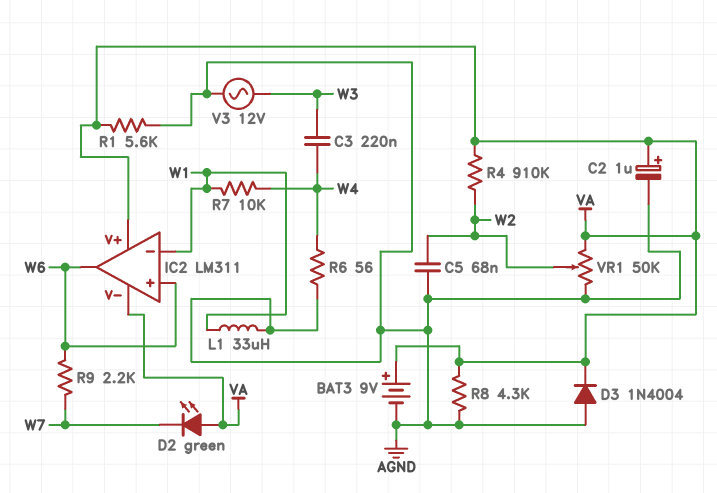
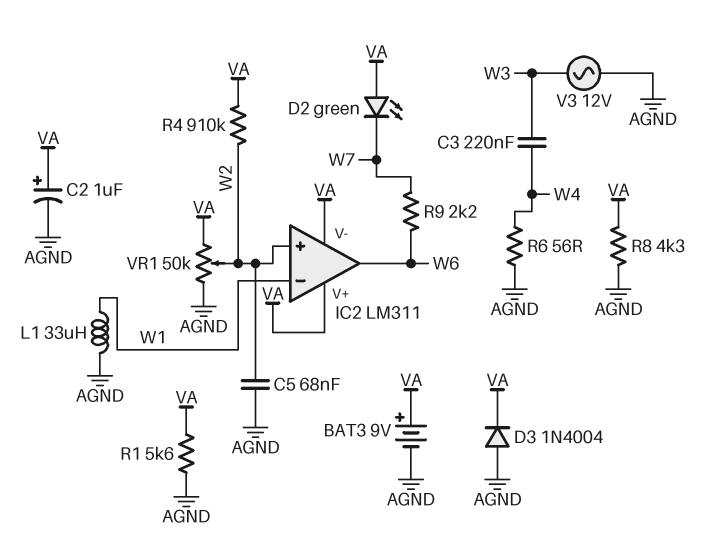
IC2 pin in+: W6 -> W2
R7: 10k (W1, W4) -> none

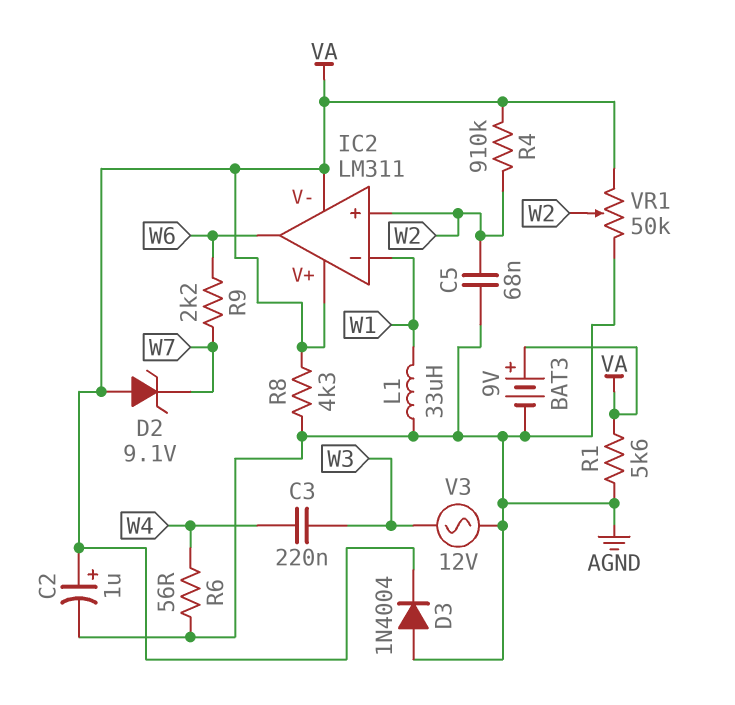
D2: LED green (A VA, K W7) -> zener 9.1V (A VA, K W7)

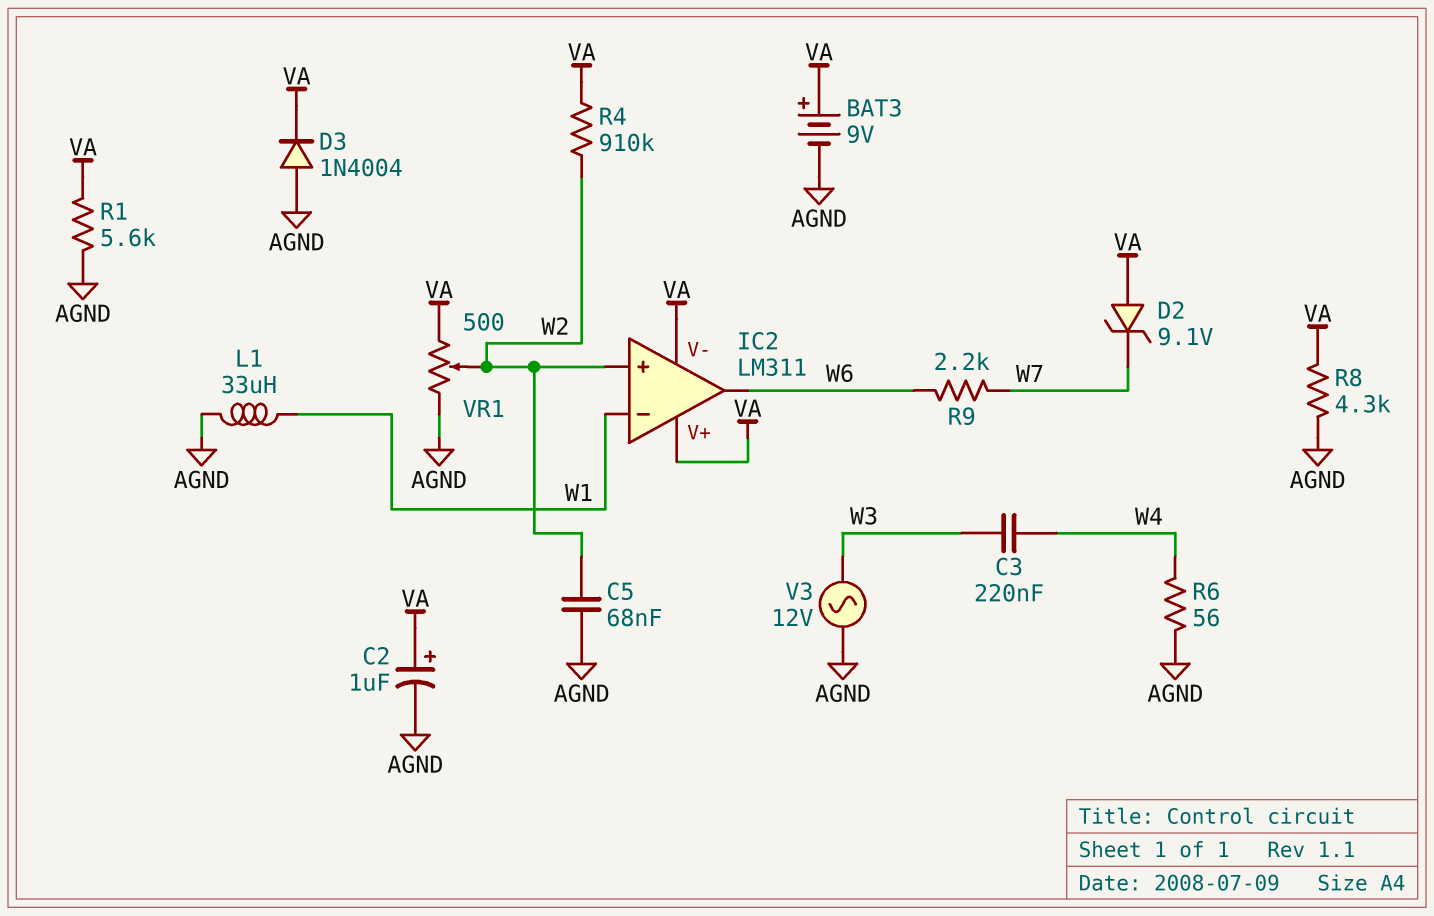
VR1: 50k (AGND, VA, wiper W2) -> 500 (AGND, VA, wiper W2)

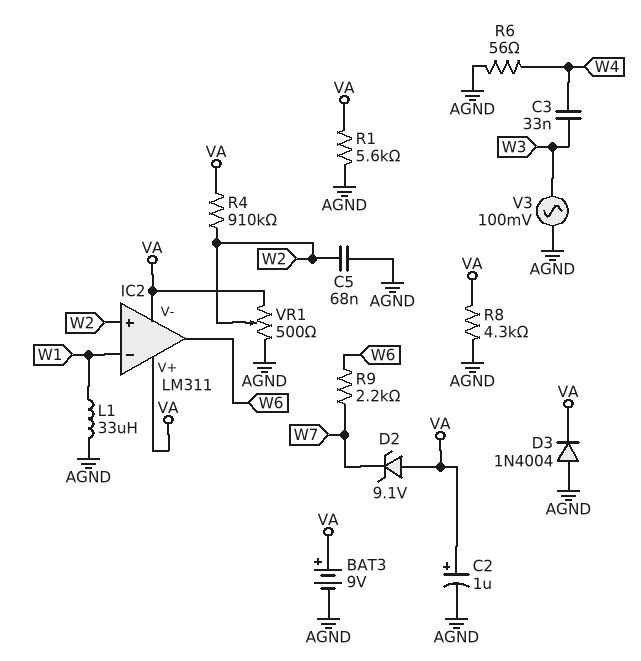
C3: 220nF (W3, W4) -> 33nF (W3, W4)
V3: AC 12V (AGND, W3) -> AC 100mV (AGND, W3)

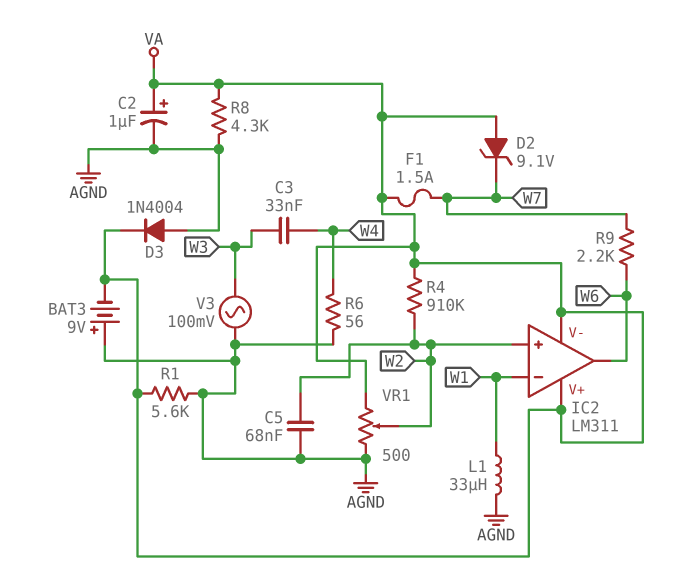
BAT3: 9V (plus VA, minus AGND) -> 9V (plus AGND, minus VA)
F1: none -> 1.5A (VA, W7)

